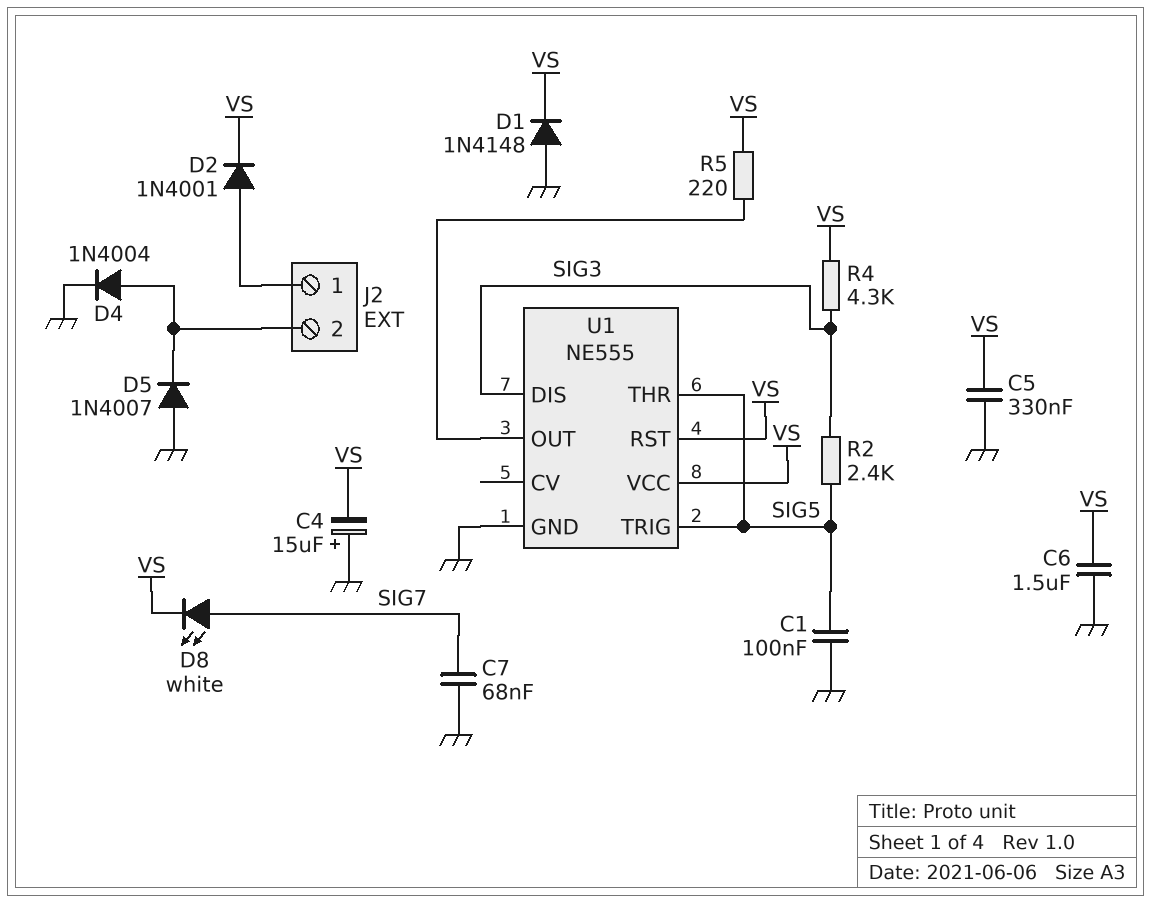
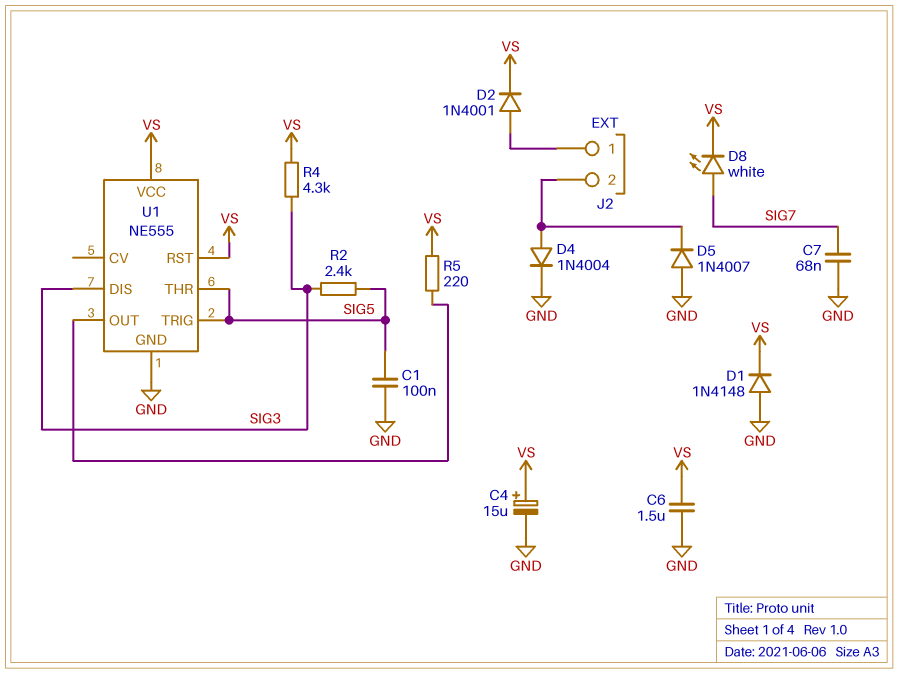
C4: 15uF (plus GND, minus VS) -> 15uF (plus VS, minus GND)
C5: 330nF (GND, VS) -> none

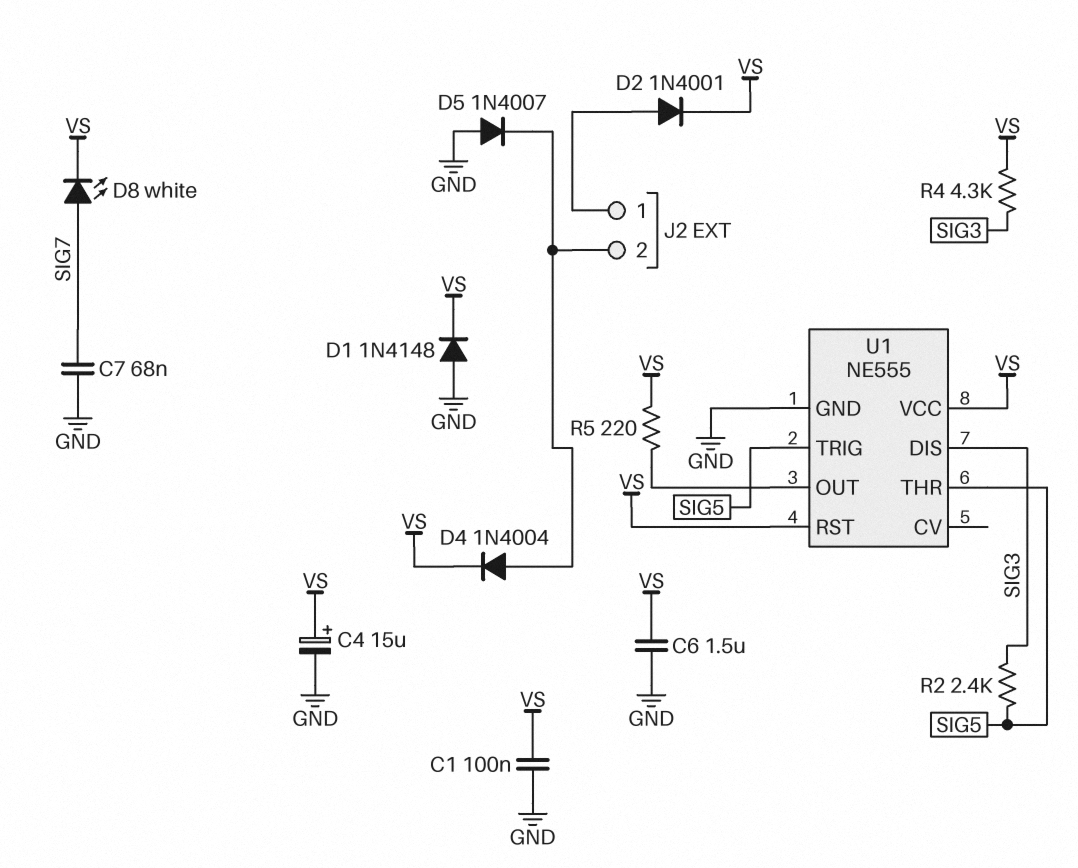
C1: 100nF (GND, SIG5) -> 100nF (GND, VS)
D4: diode 1N4004 (A J2/2, K GND) -> diode 1N4004 (A J2/2, K VS)

